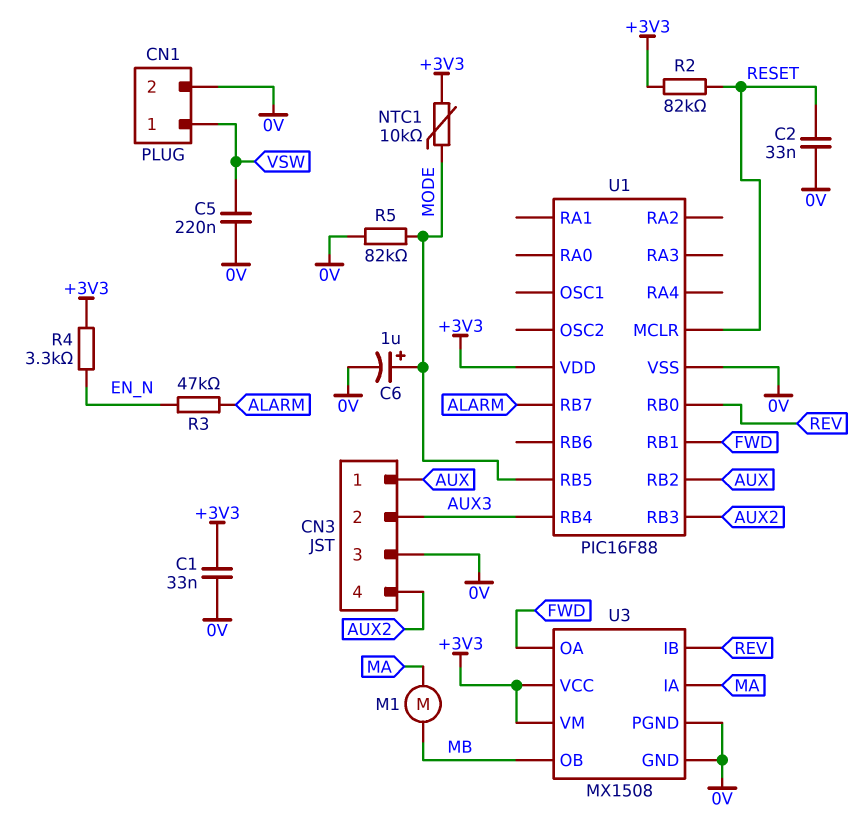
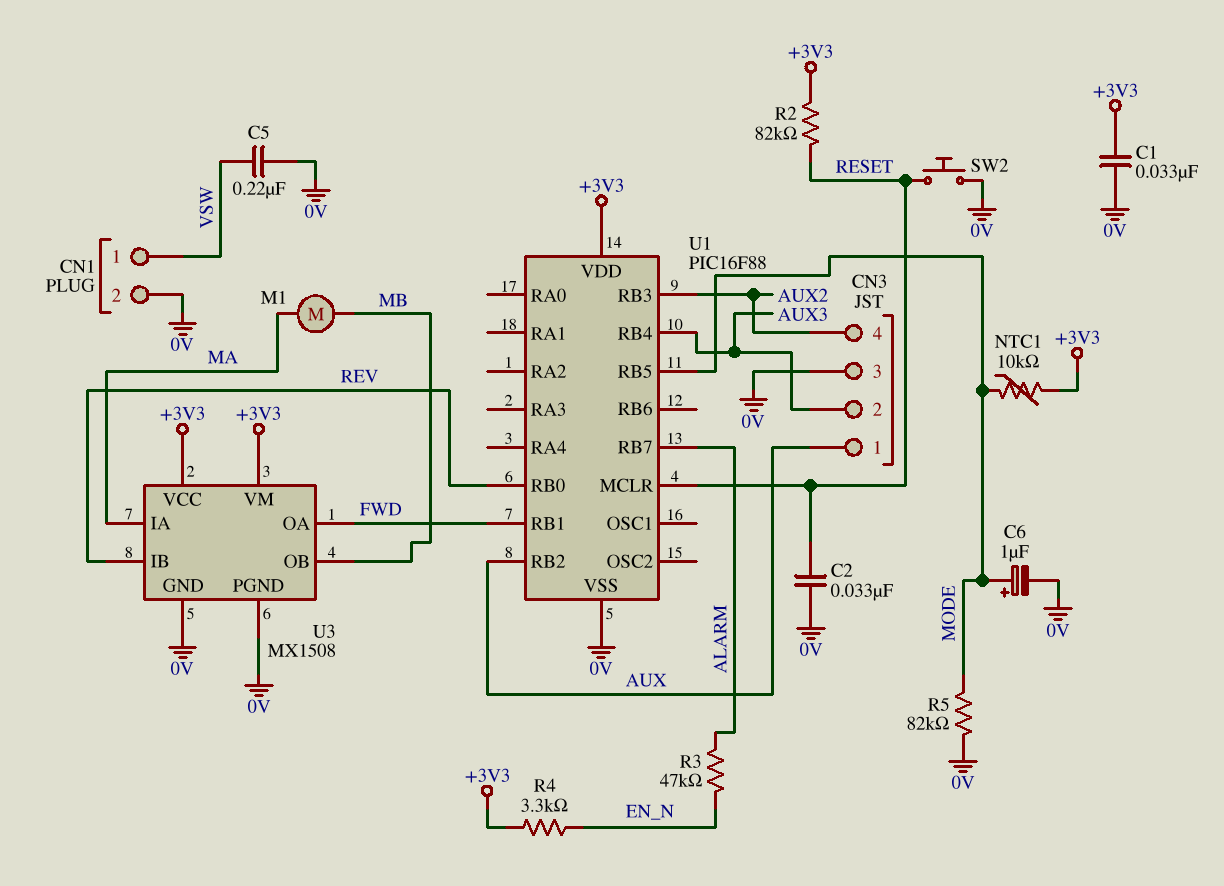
SW2: none -> button (0V, RESET)

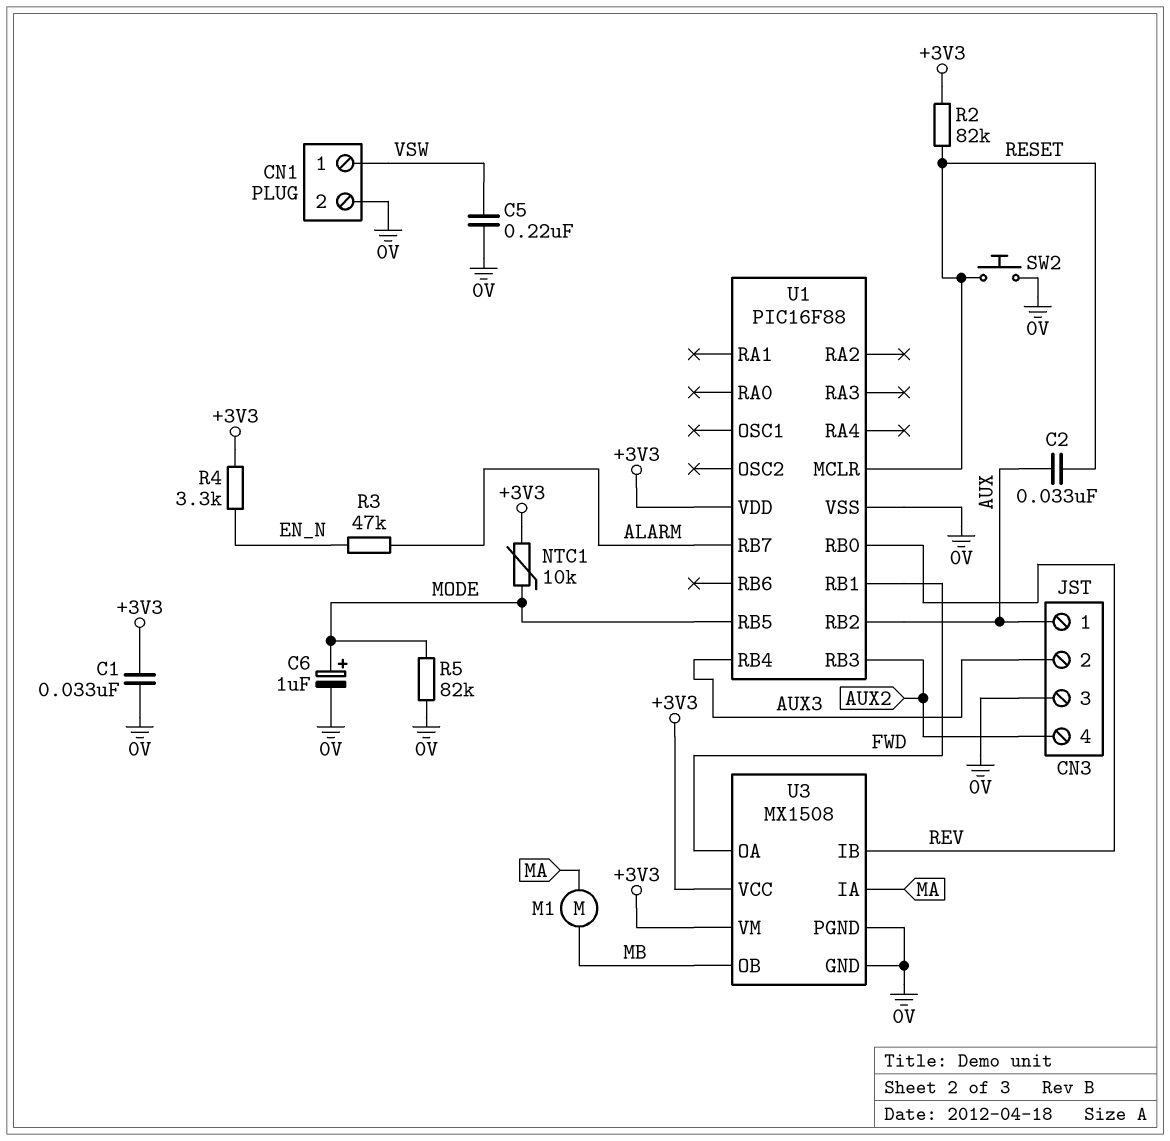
C2: 33nF (0V, RESET) -> 33nF (AUX, RESET)

